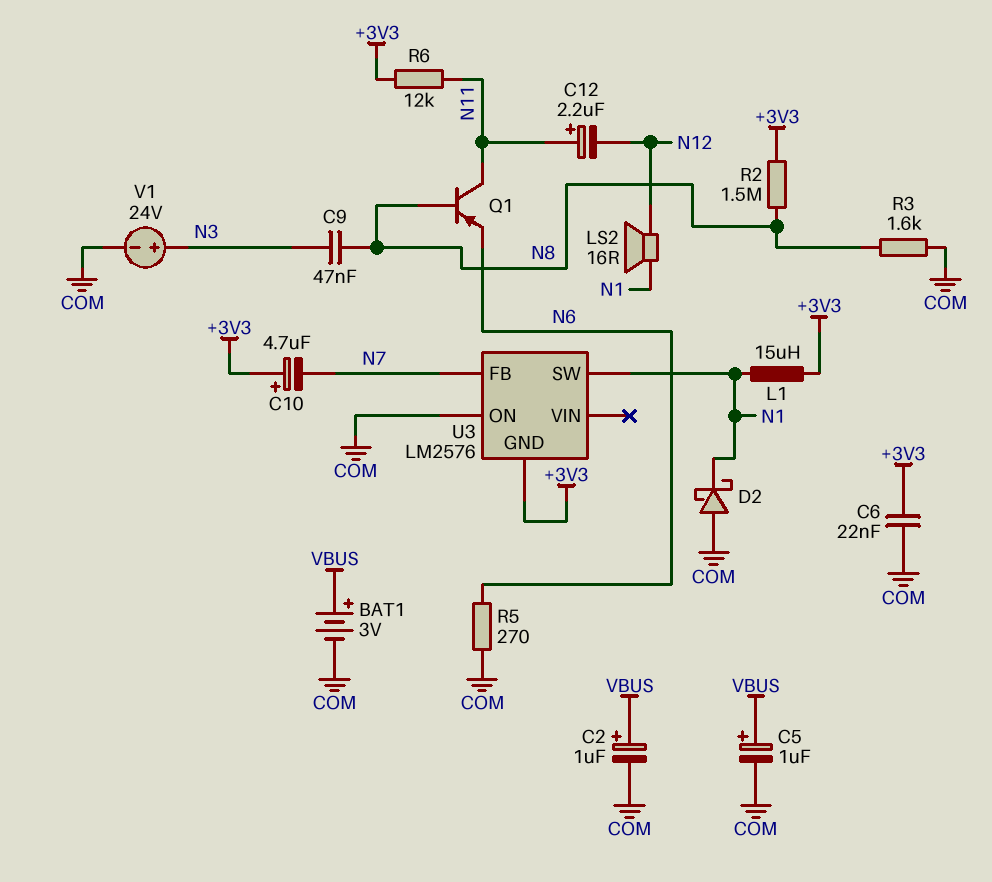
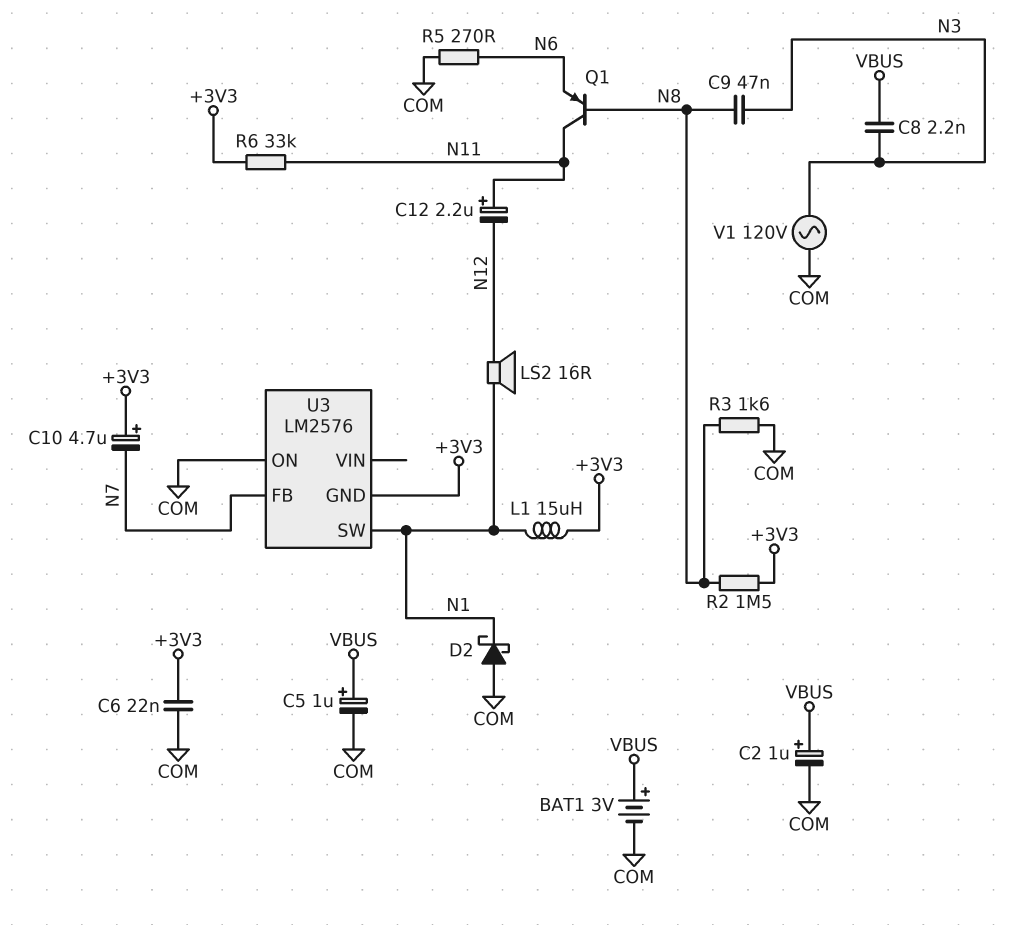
C8: none -> 2.2nF (N3, VBUS)
R6: 12k (+3V3, N11) -> 33k (+3V3, N11)
V1: 24V (plus N3, minus COM) -> AC 120V (COM, N3)

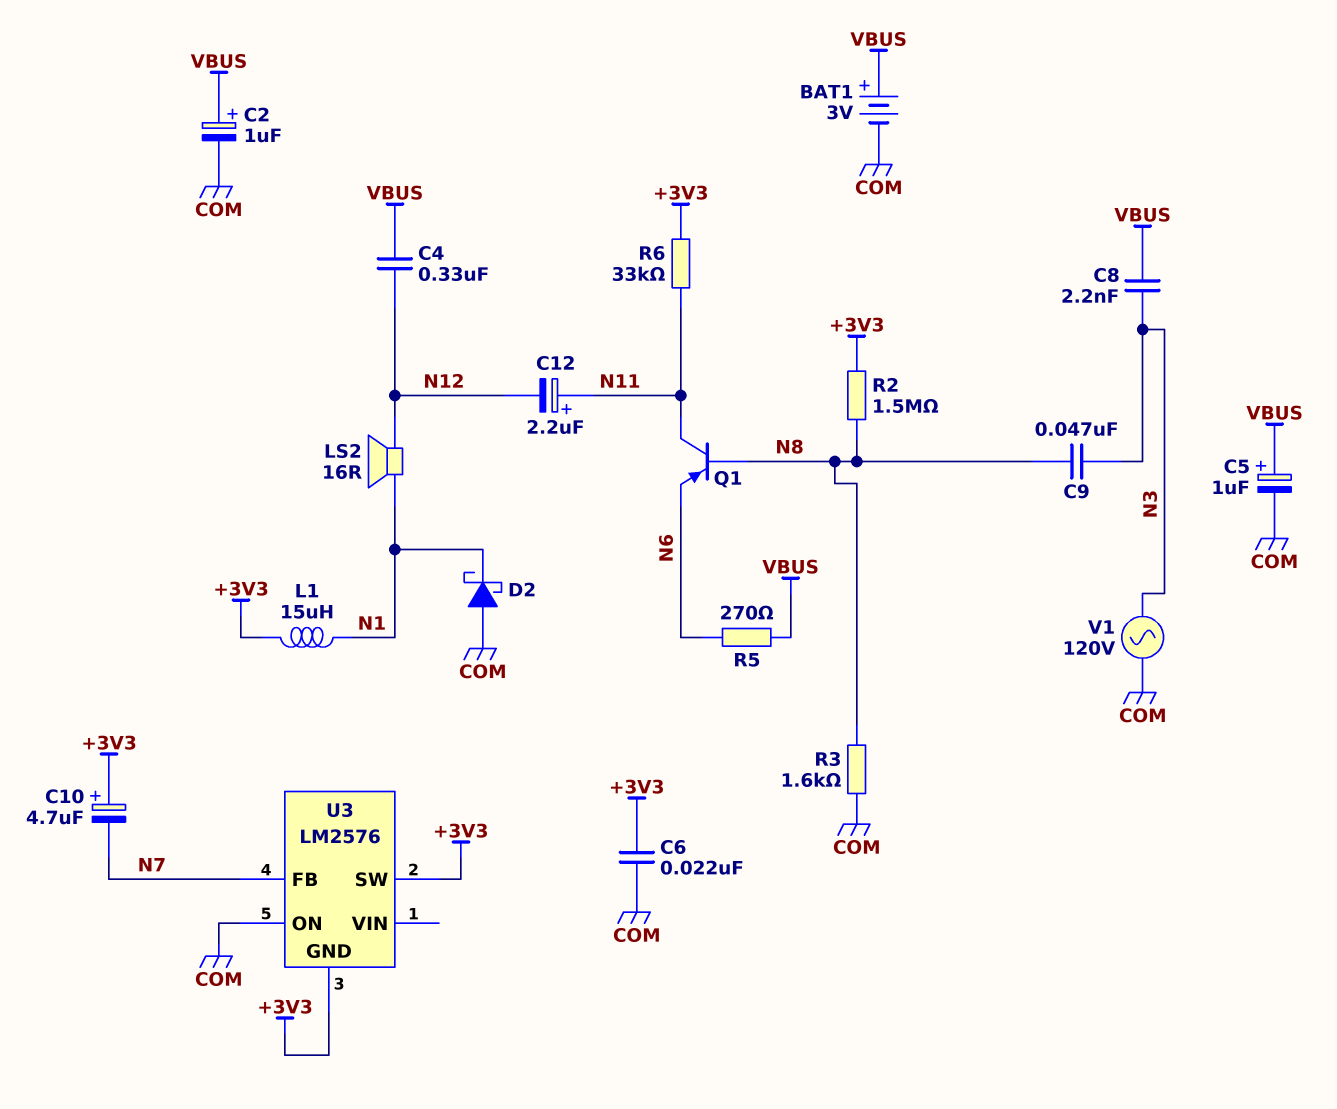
C4: none -> 330nF (N12, VBUS)
R5: 270 (COM, N6) -> 270 (N6, VBUS)
U3 pin SW: N1 -> +3V3

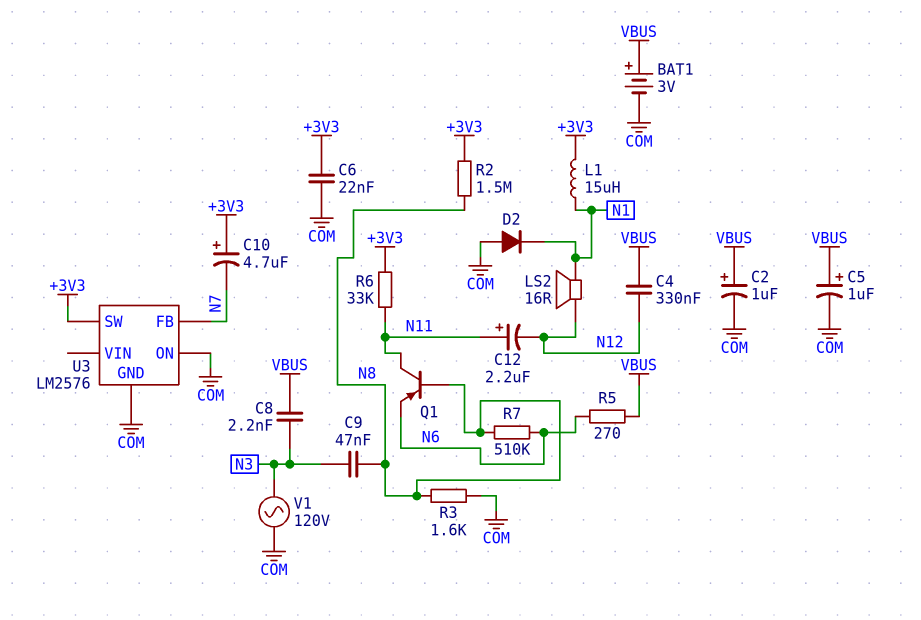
D2: schottky (A COM, K N1) -> diode (A COM, K N1)
R7: none -> 510k (N6, N8)
U3 pin GND: +3V3 -> COM

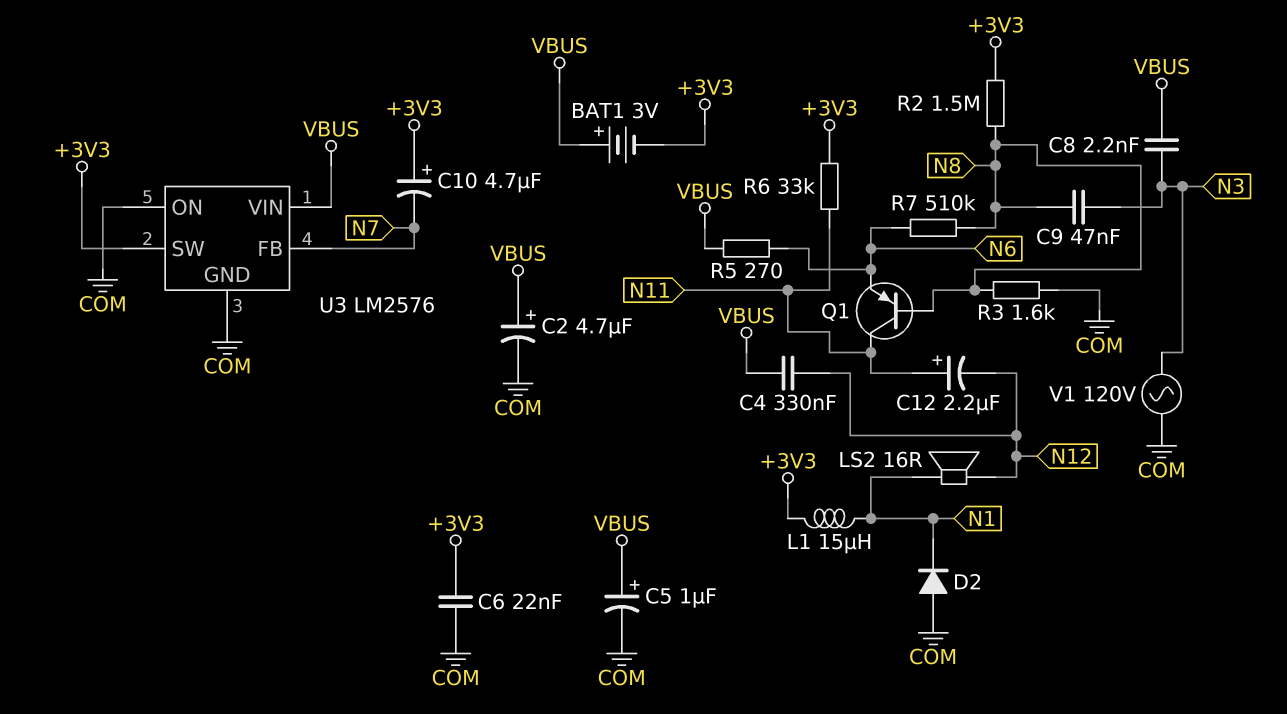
BAT1: 3V (plus VBUS, minus COM) -> 3V (plus VBUS, minus +3V3)
C2: 1uF (plus VBUS, minus COM) -> 4.7uF (plus VBUS, minus COM)
U3 pin VIN: none -> VBUS

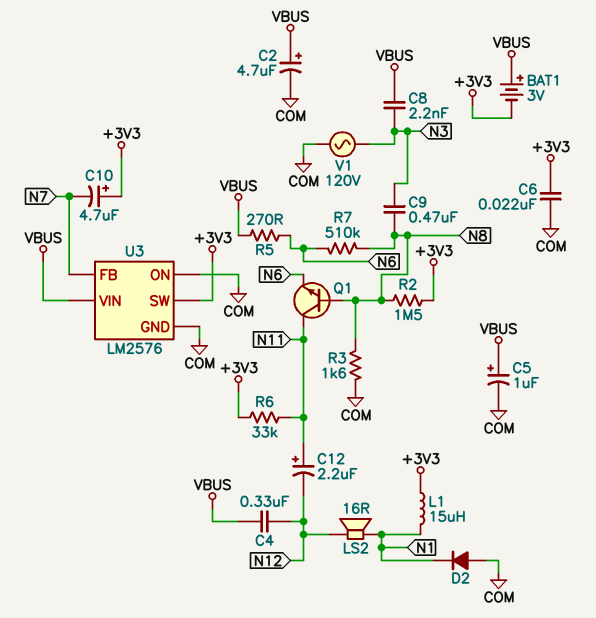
C9: 47nF (N3, N8) -> 470nF (N3, N8)
Q1: PNP (B N8, C N11, E N6) -> NPN (B N8, C N11, E N6)

